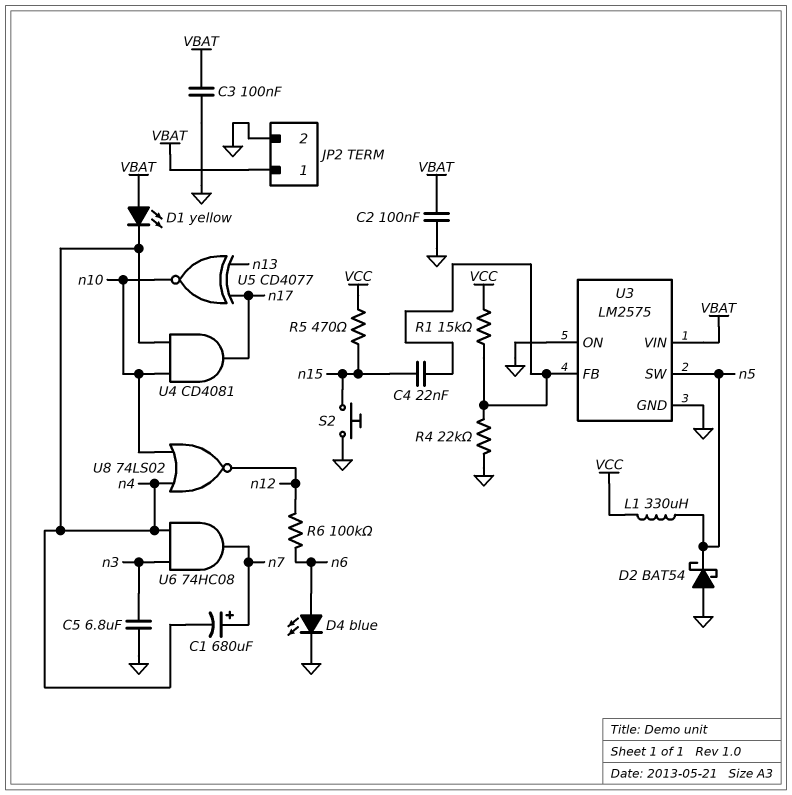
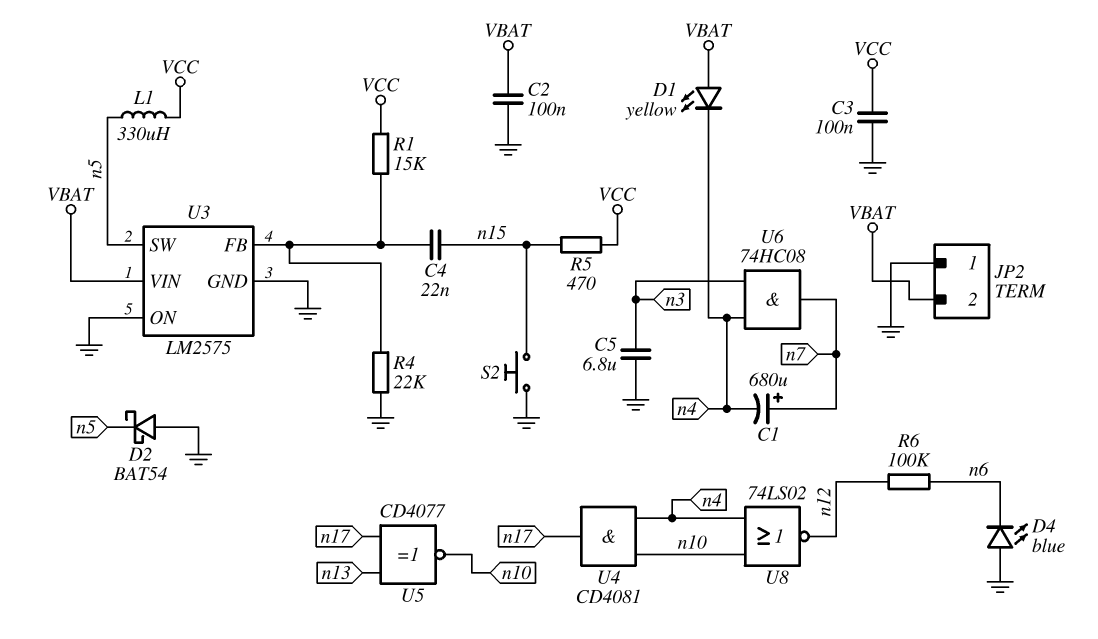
C3: 100nF (GND, VBAT) -> 100nF (GND, VCC)
D4: LED blue (A n6, K GND) -> LED blue (A GND, K n6)
JP2 pin 1: VBAT -> GND
JP2 pin 2: GND -> VBAT

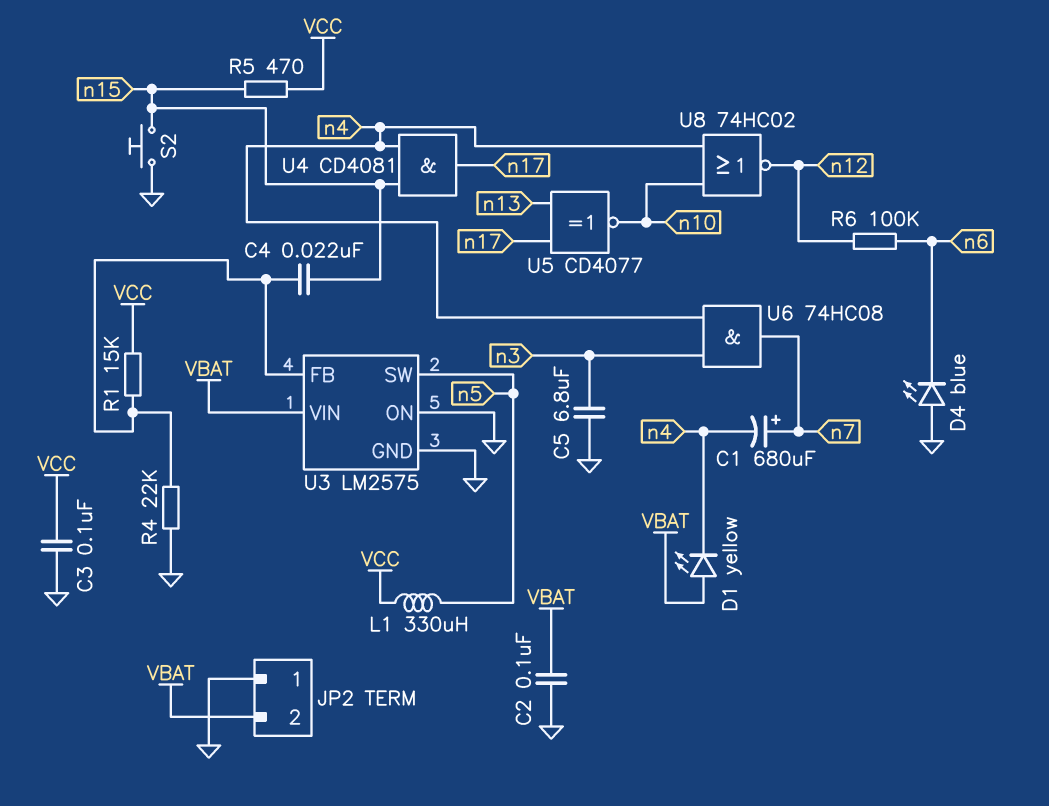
D2: schottky BAT54 (A GND, K n5) -> none
U4: AND CD4081 (in n4, in n10, out n17) -> AND CD4081 (in n4, in n15, out n17)
U8: NOR 74LS02 (in n4, in n10, out n12) -> NOR 74HC02 (in n4, in n10, out n12)

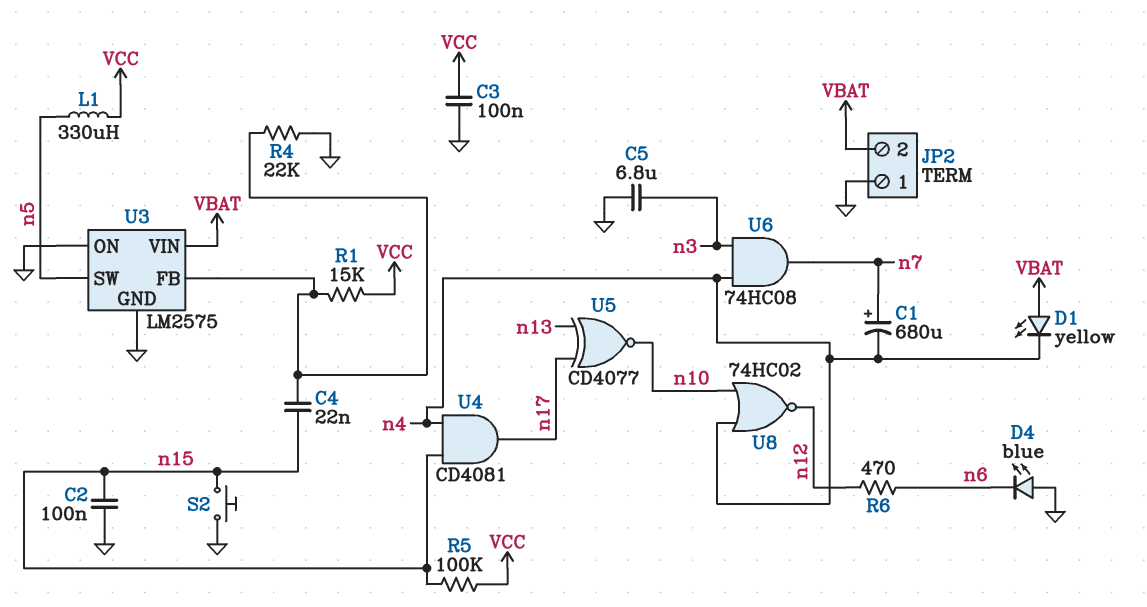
C2: 100nF (GND, VBAT) -> 100nF (GND, n15)
R5: 470 (VCC, n15) -> 100k (VCC, n15)
R6: 100k (n6, n12) -> 470 (n6, n12)

